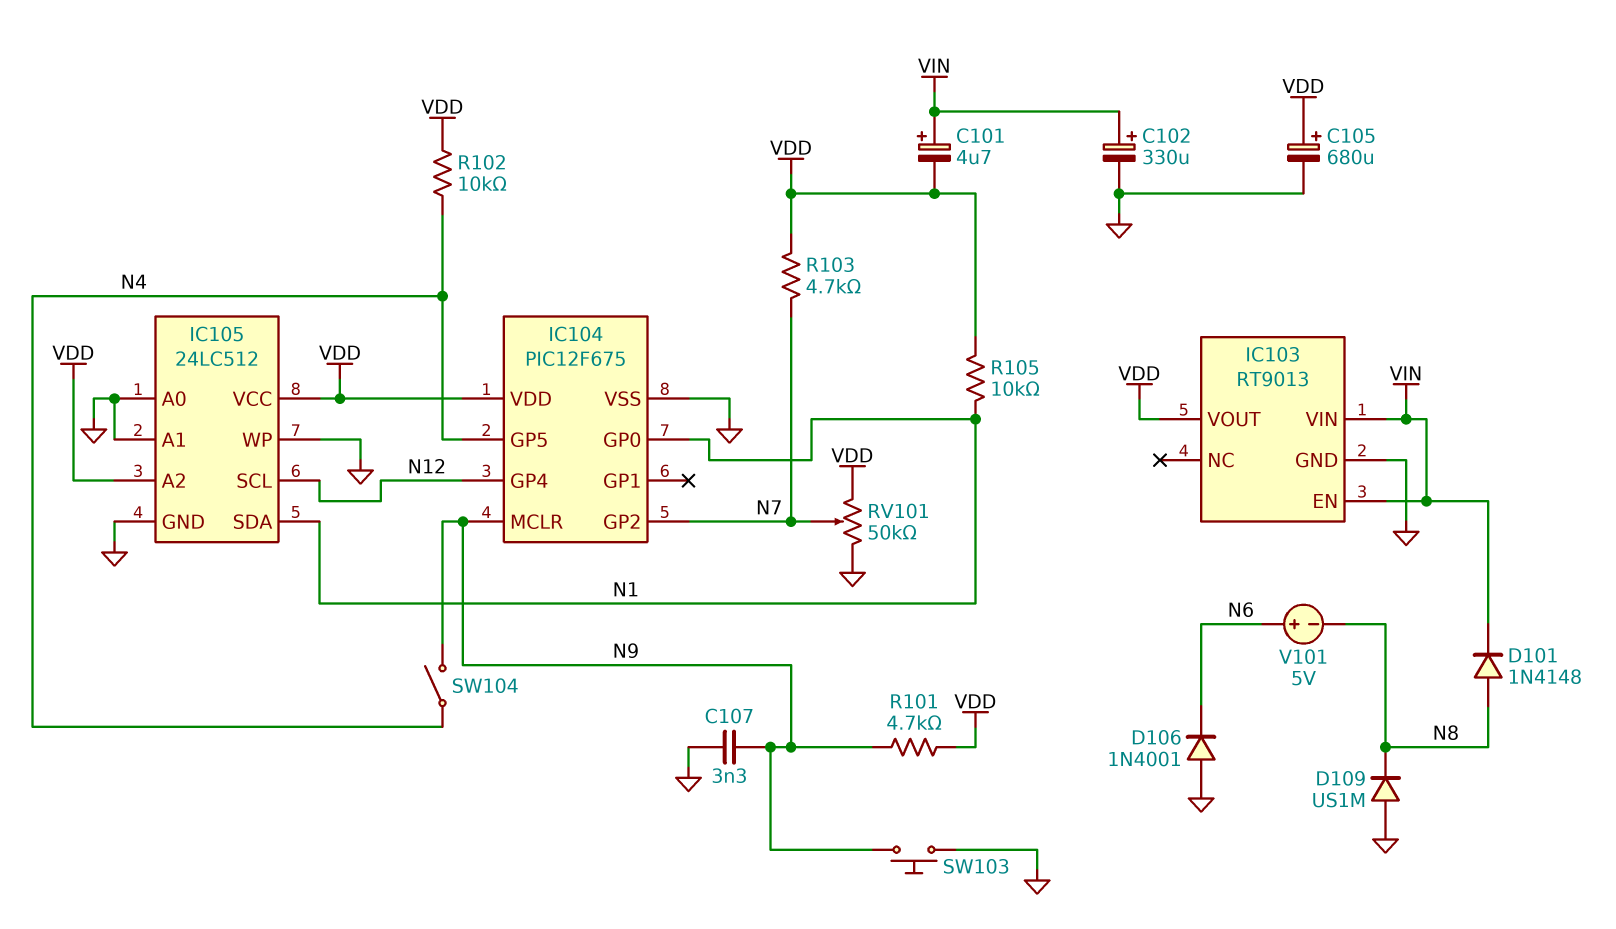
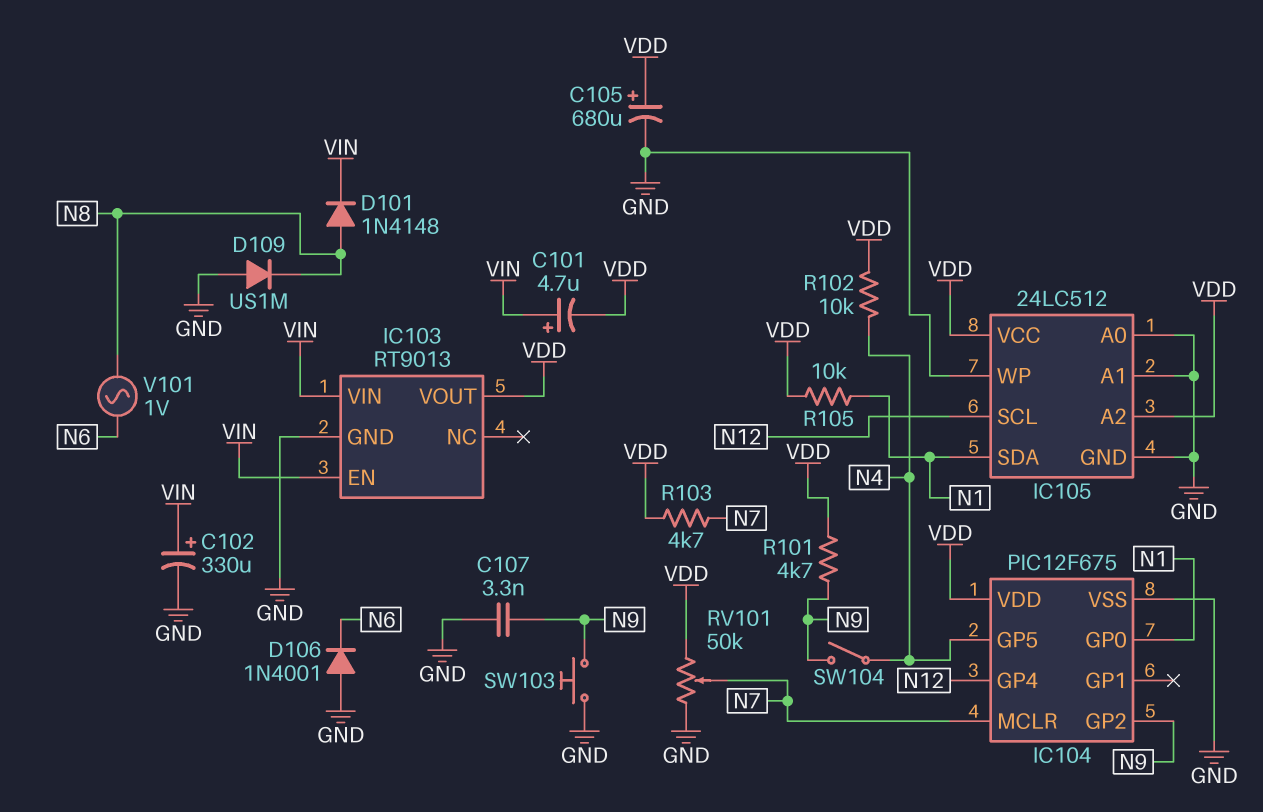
IC104 pin GP2: N7 -> N9
IC104 pin MCLR: N9 -> N7
V101: 5V (plus N6, minus N8) -> AC 1V (N6, N8)

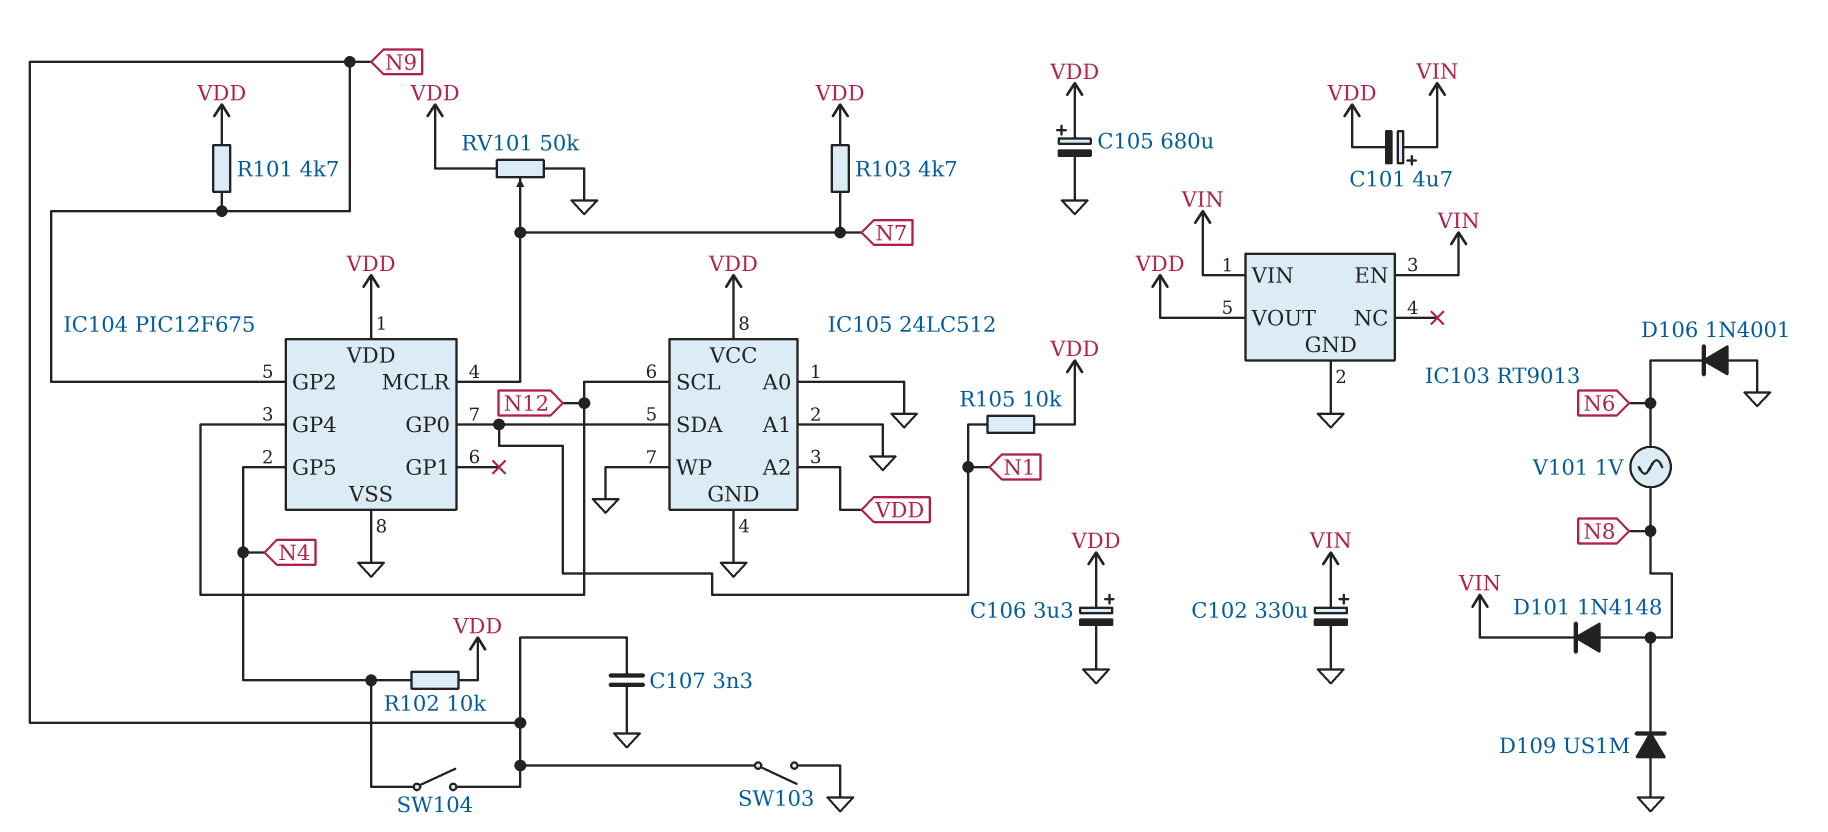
C106: none -> 3.3uF (plus VDD, minus GND)
SW103: button (GND, N9) -> switch (GND, N9)

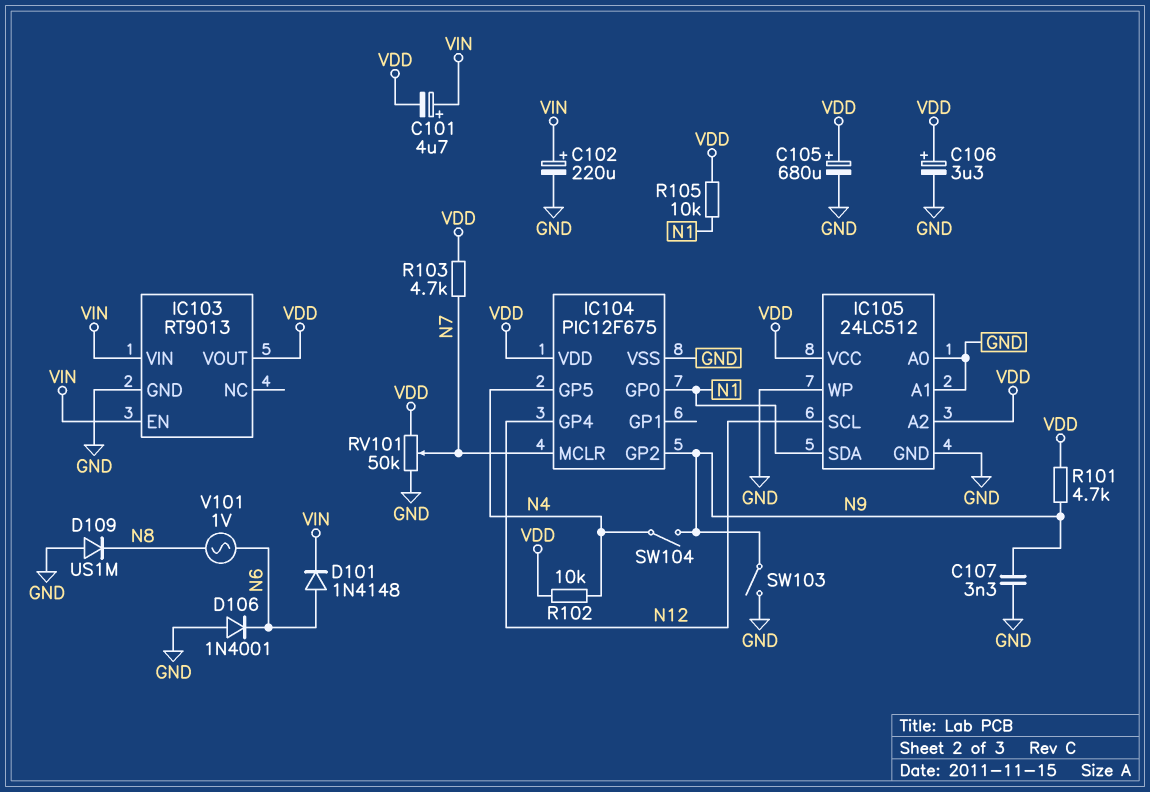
C102: 330uF (plus VIN, minus GND) -> 220uF (plus VIN, minus GND)
D101: diode 1N4148 (A N8, K VIN) -> diode 1N4148 (A N6, K VIN)

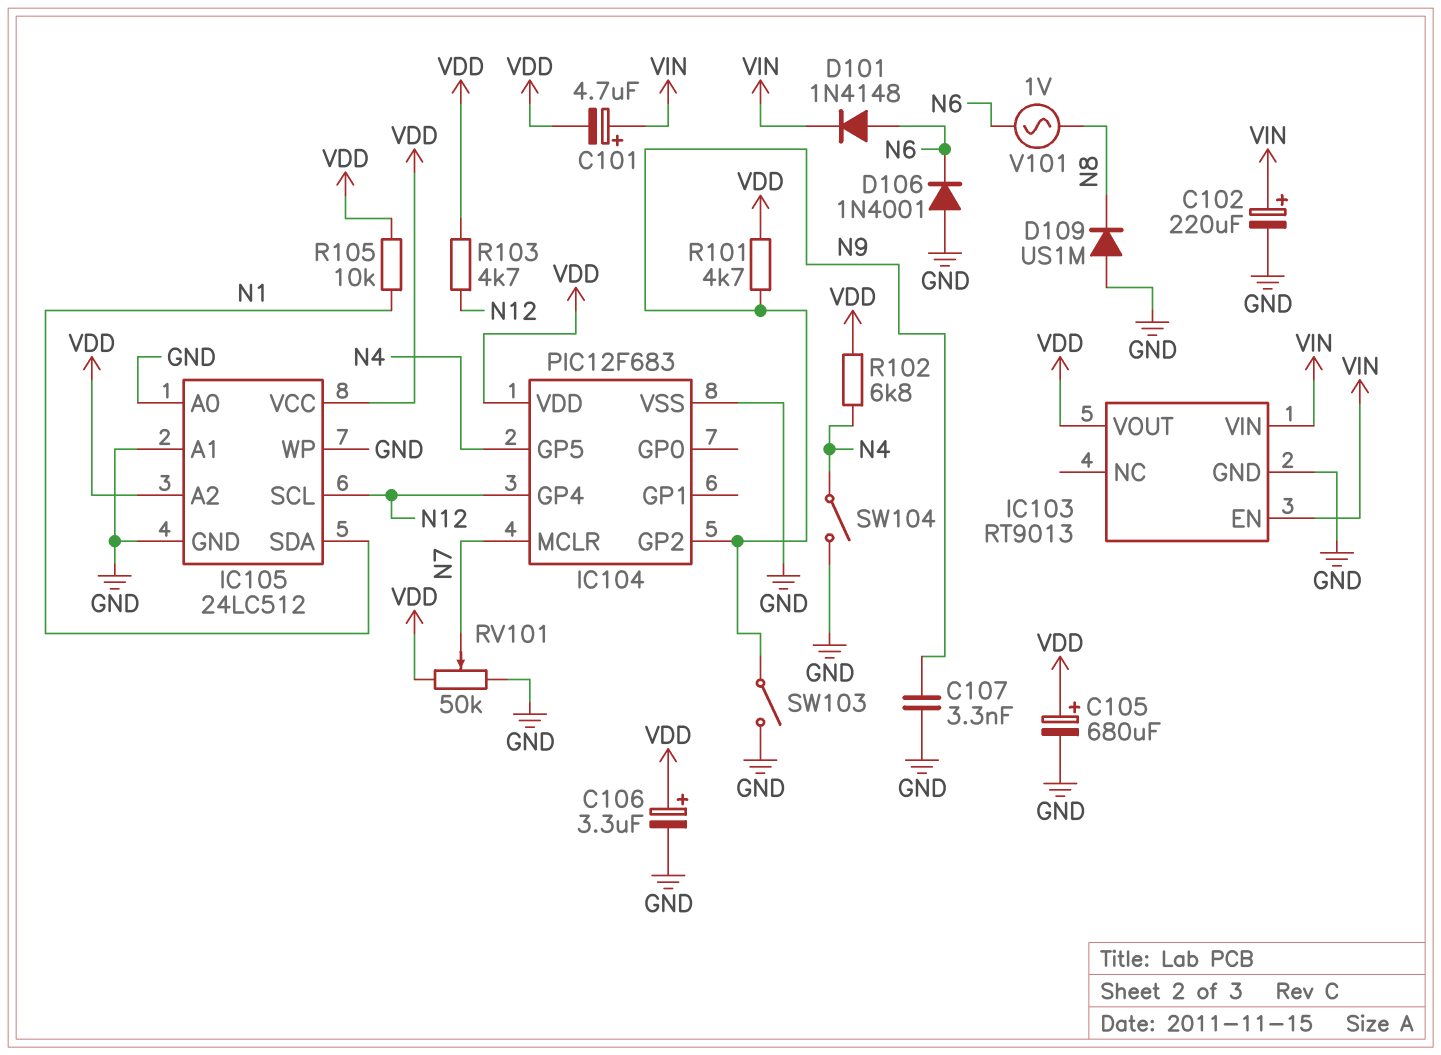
IC104: PIC12F675 -> PIC12F683
IC104 pin GP0: N1 -> none
R102: 10k (N4, VDD) -> 6.8k (N4, VDD)
R103: 4.7k (N7, VDD) -> 4.7k (N12, VDD)
SW104: switch (N4, N9) -> switch (GND, N4)

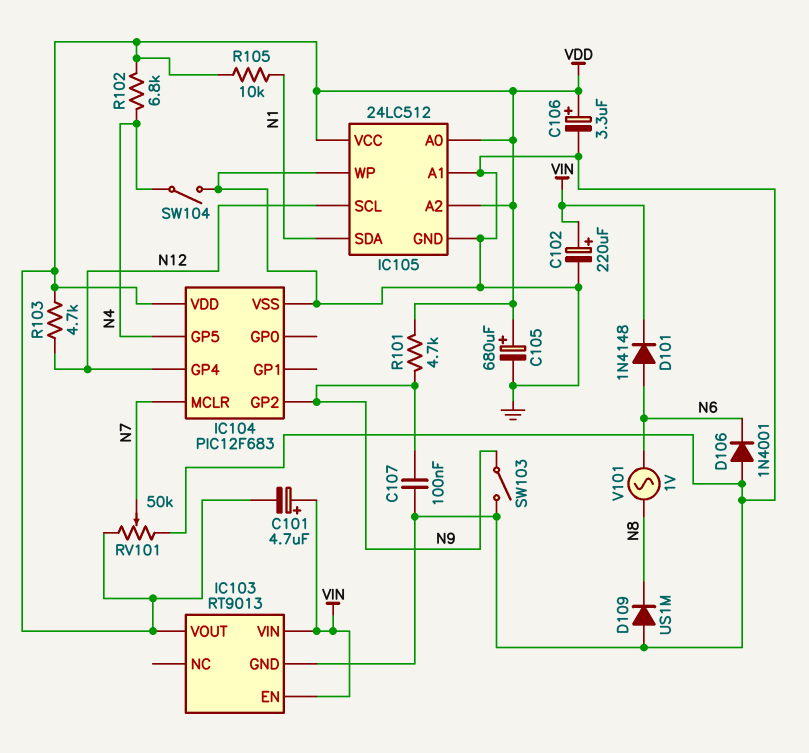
C107: 3.3nF (GND, N9) -> 100nF (GND, N9)
IC105 pin A0: GND -> VDD

